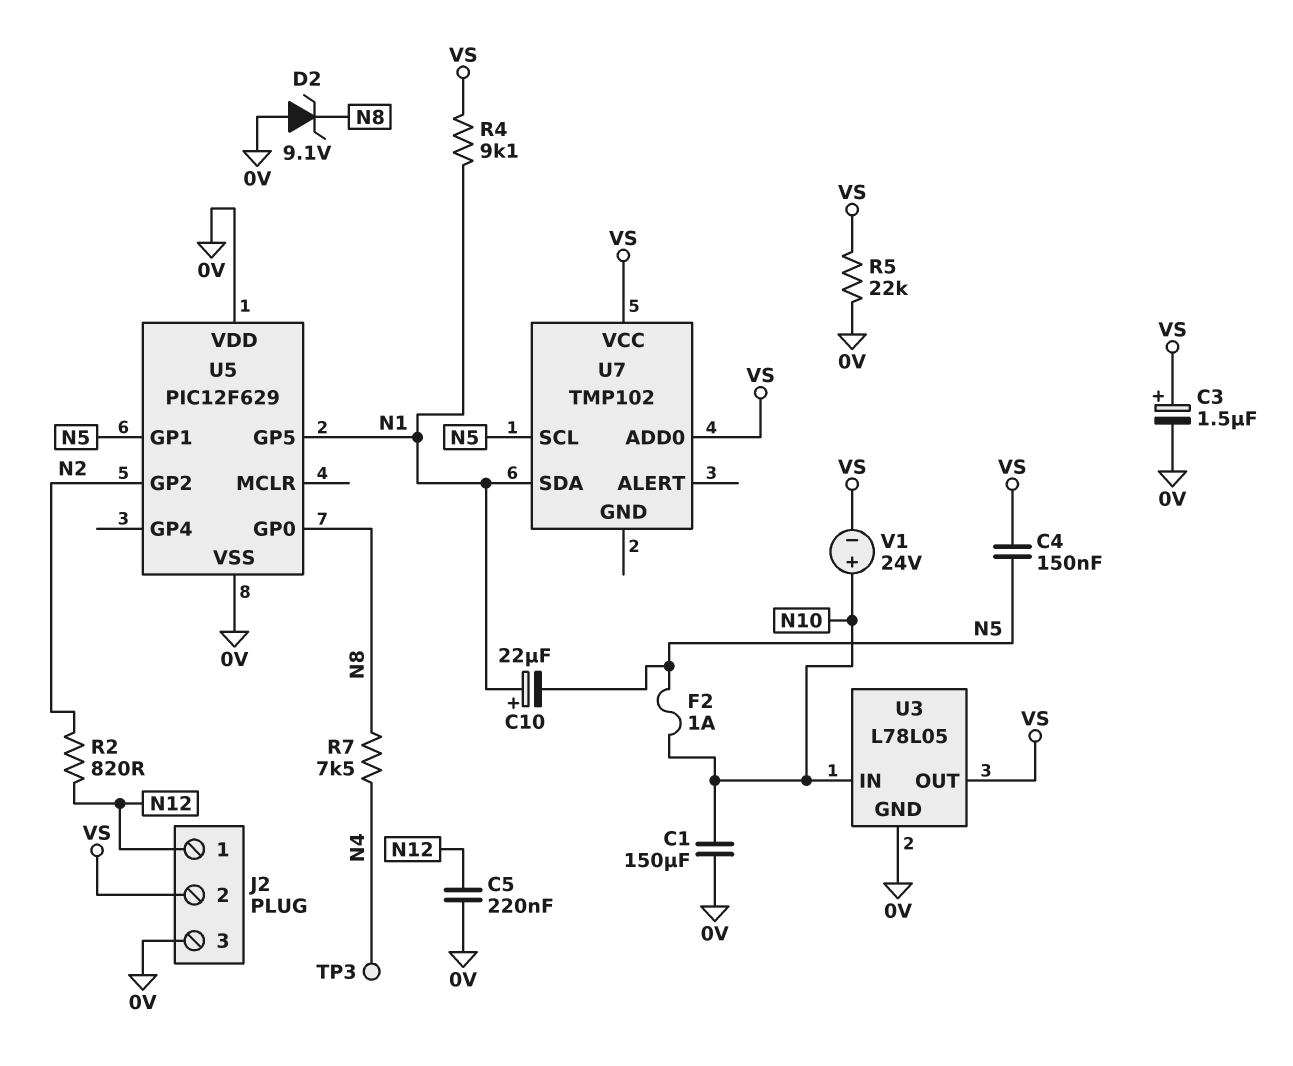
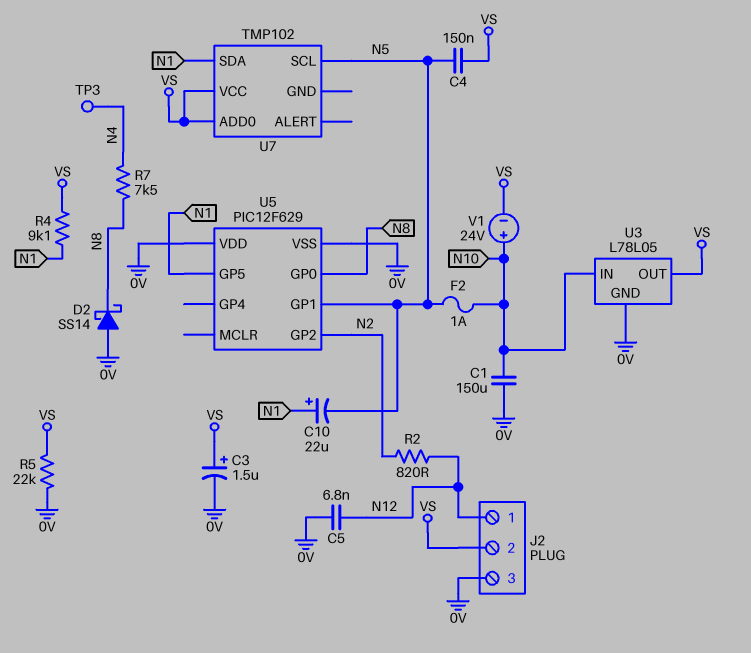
C5: 220nF (0V, N12) -> 6.8nF (0V, N12)
D2: zener 9.1V (A 0V, K N8) -> schottky SS14 (A 0V, K N8)

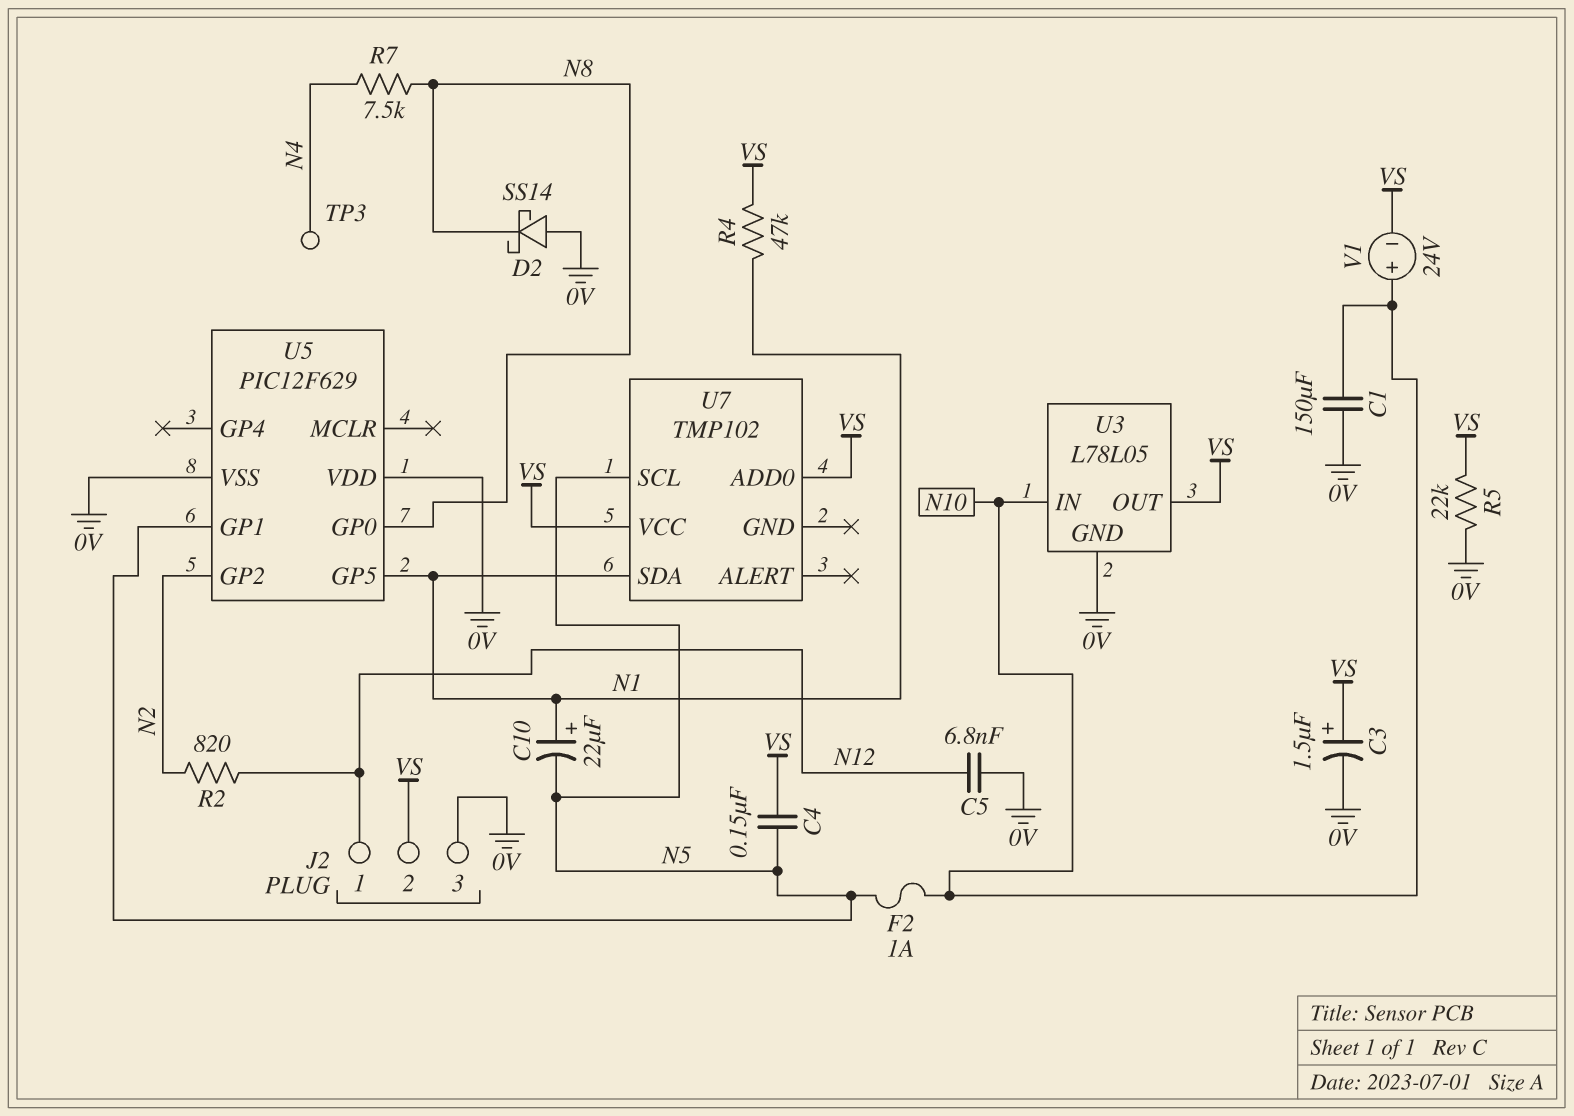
R4: 9.1k (N1, VS) -> 47k (N1, VS)

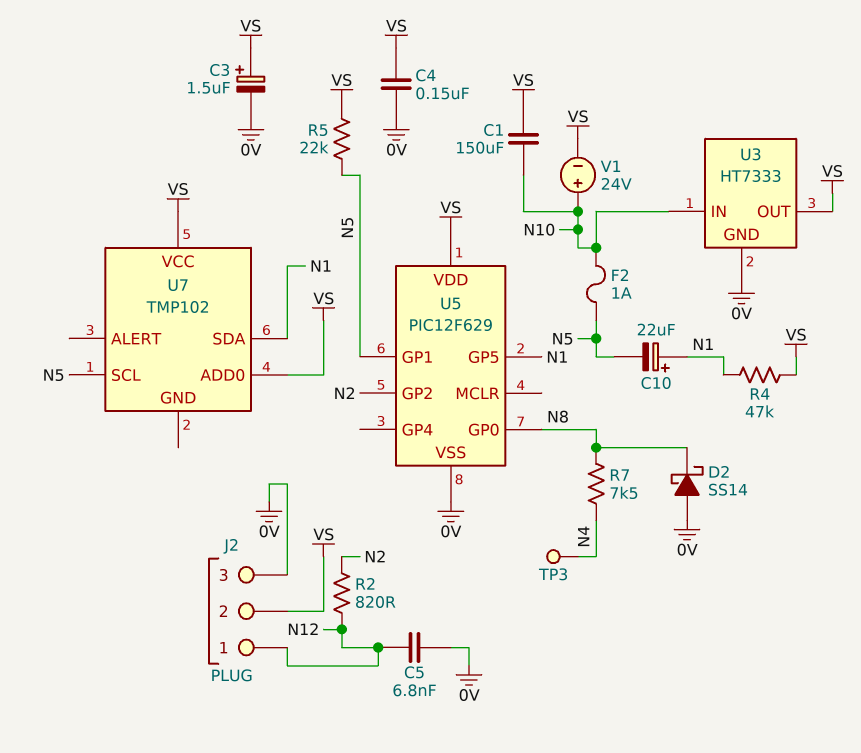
C1: 150uF (0V, N10) -> 150uF (N10, VS)
C4: 150nF (N5, VS) -> 150nF (0V, VS)
R5: 22k (0V, VS) -> 22k (N5, VS)
U3: L78L05 -> HT7333
U5 pin VDD: 0V -> VS

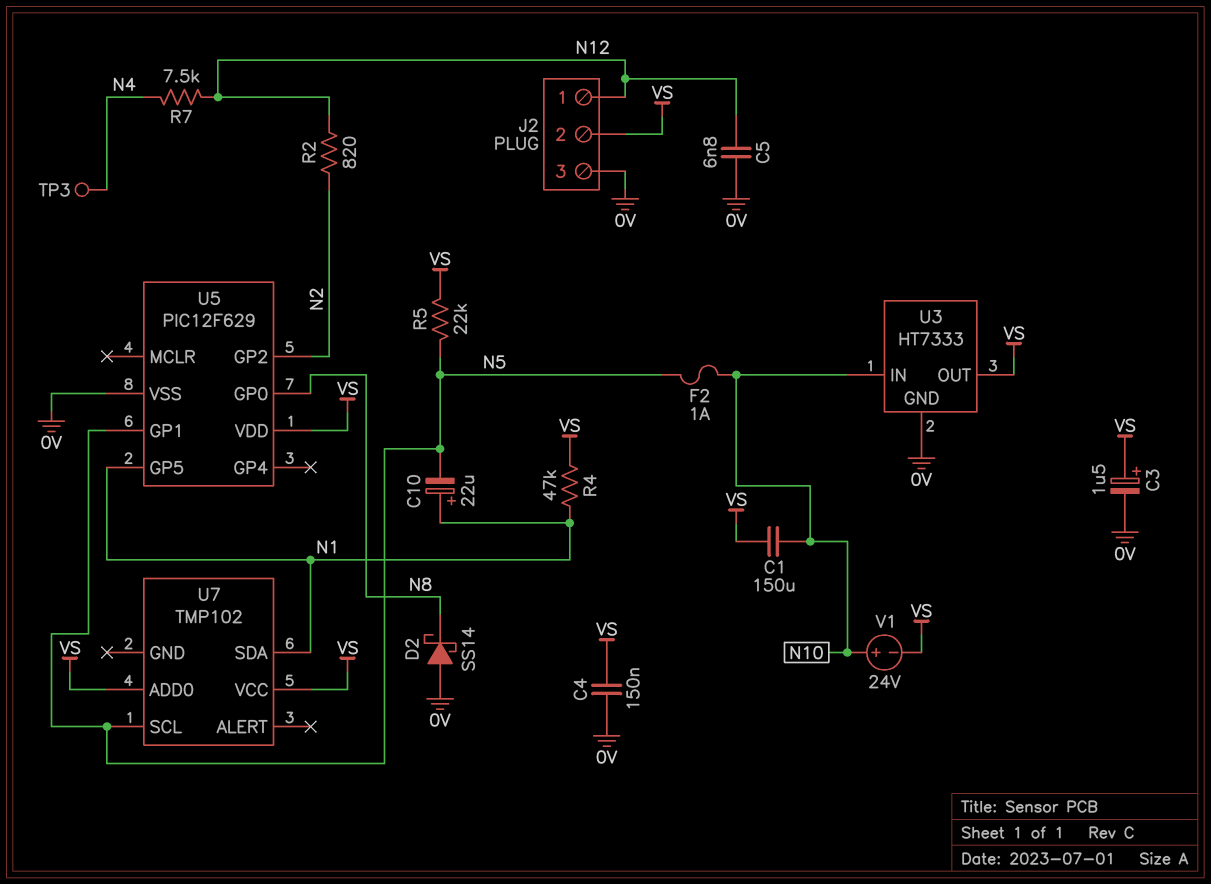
R7: 7.5k (N4, N8) -> 7.5k (N4, N12)

